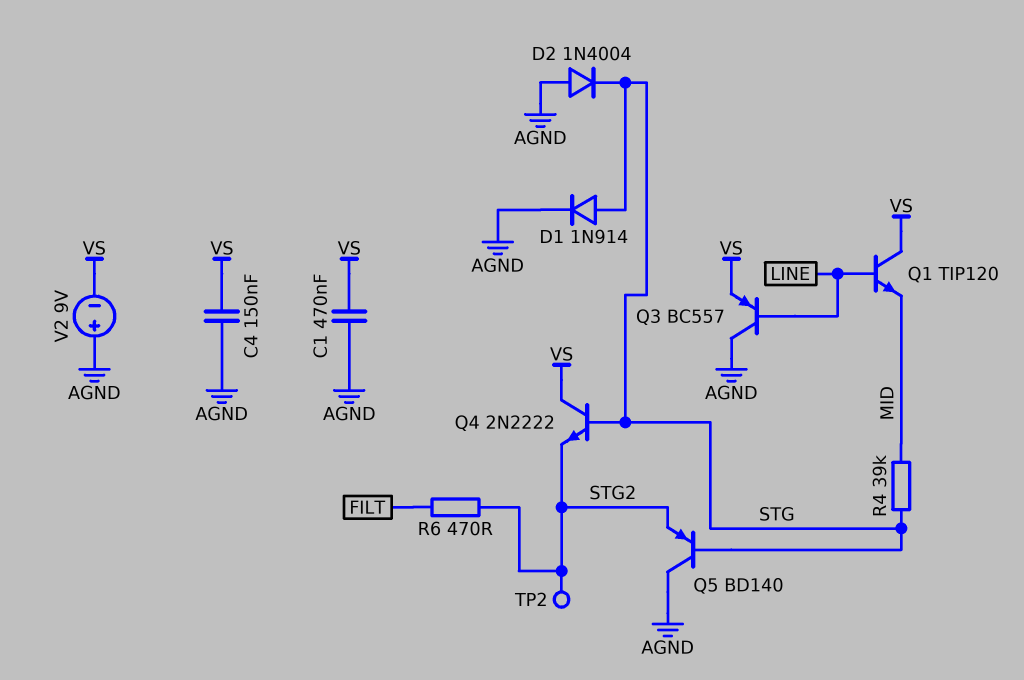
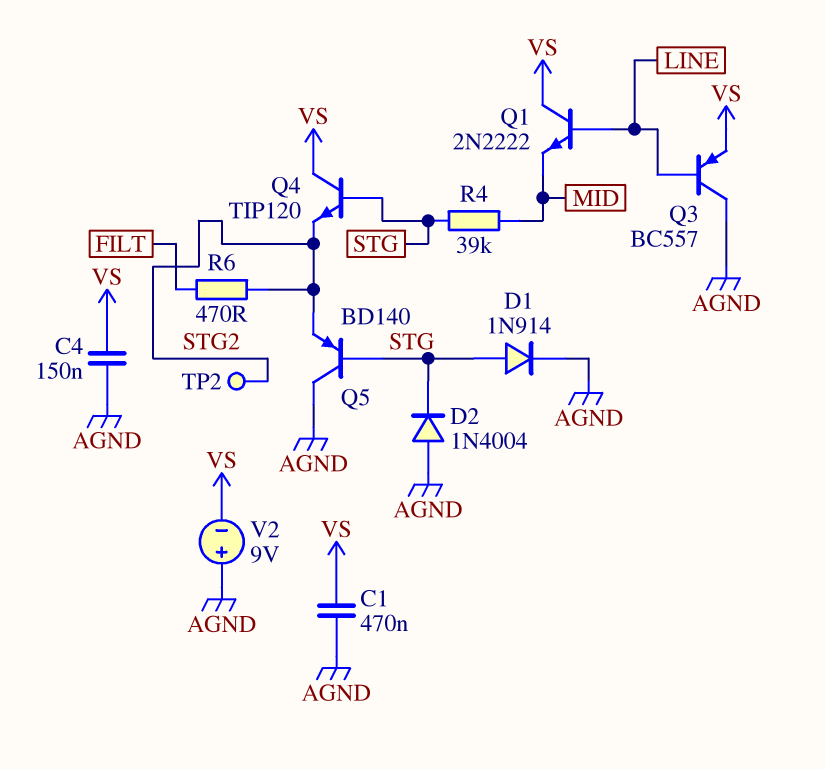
Q1: NPN TIP120 (B LINE, C VS, E MID) -> NPN 2N2222 (B LINE, C VS, E MID)
Q4: NPN 2N2222 (B STG, C VS, E STG2) -> NPN TIP120 (B STG, C VS, E STG2)

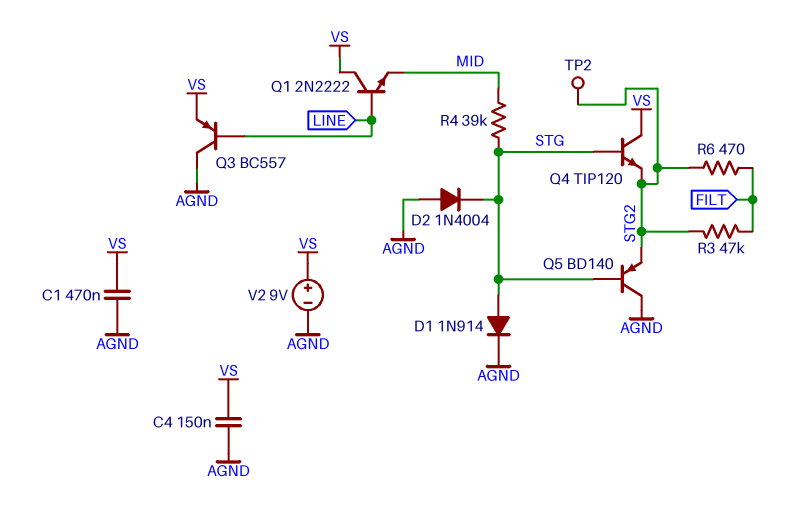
R3: none -> 47k (FILT, STG2)
V2: 9V (plus AGND, minus VS) -> 9V (plus VS, minus AGND)

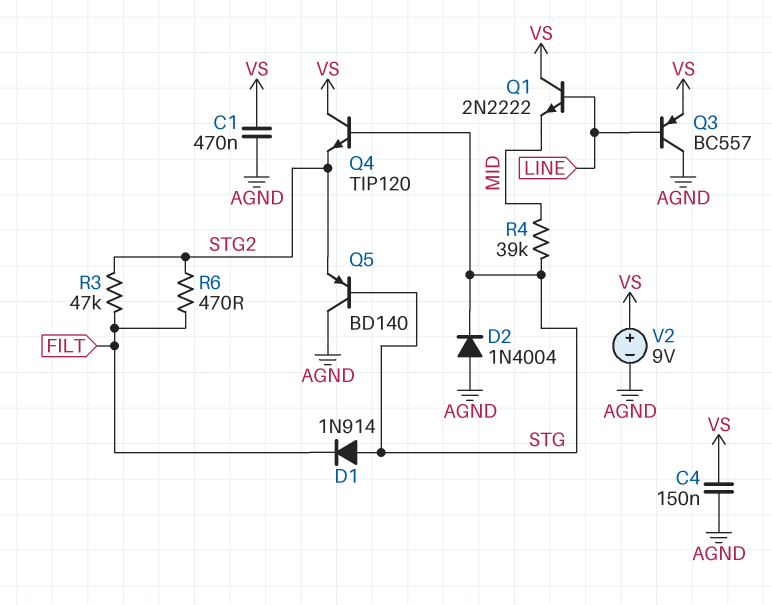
D1: diode 1N914 (A STG, K AGND) -> diode 1N914 (A STG, K FILT)
TP2: test point (STG2) -> none

